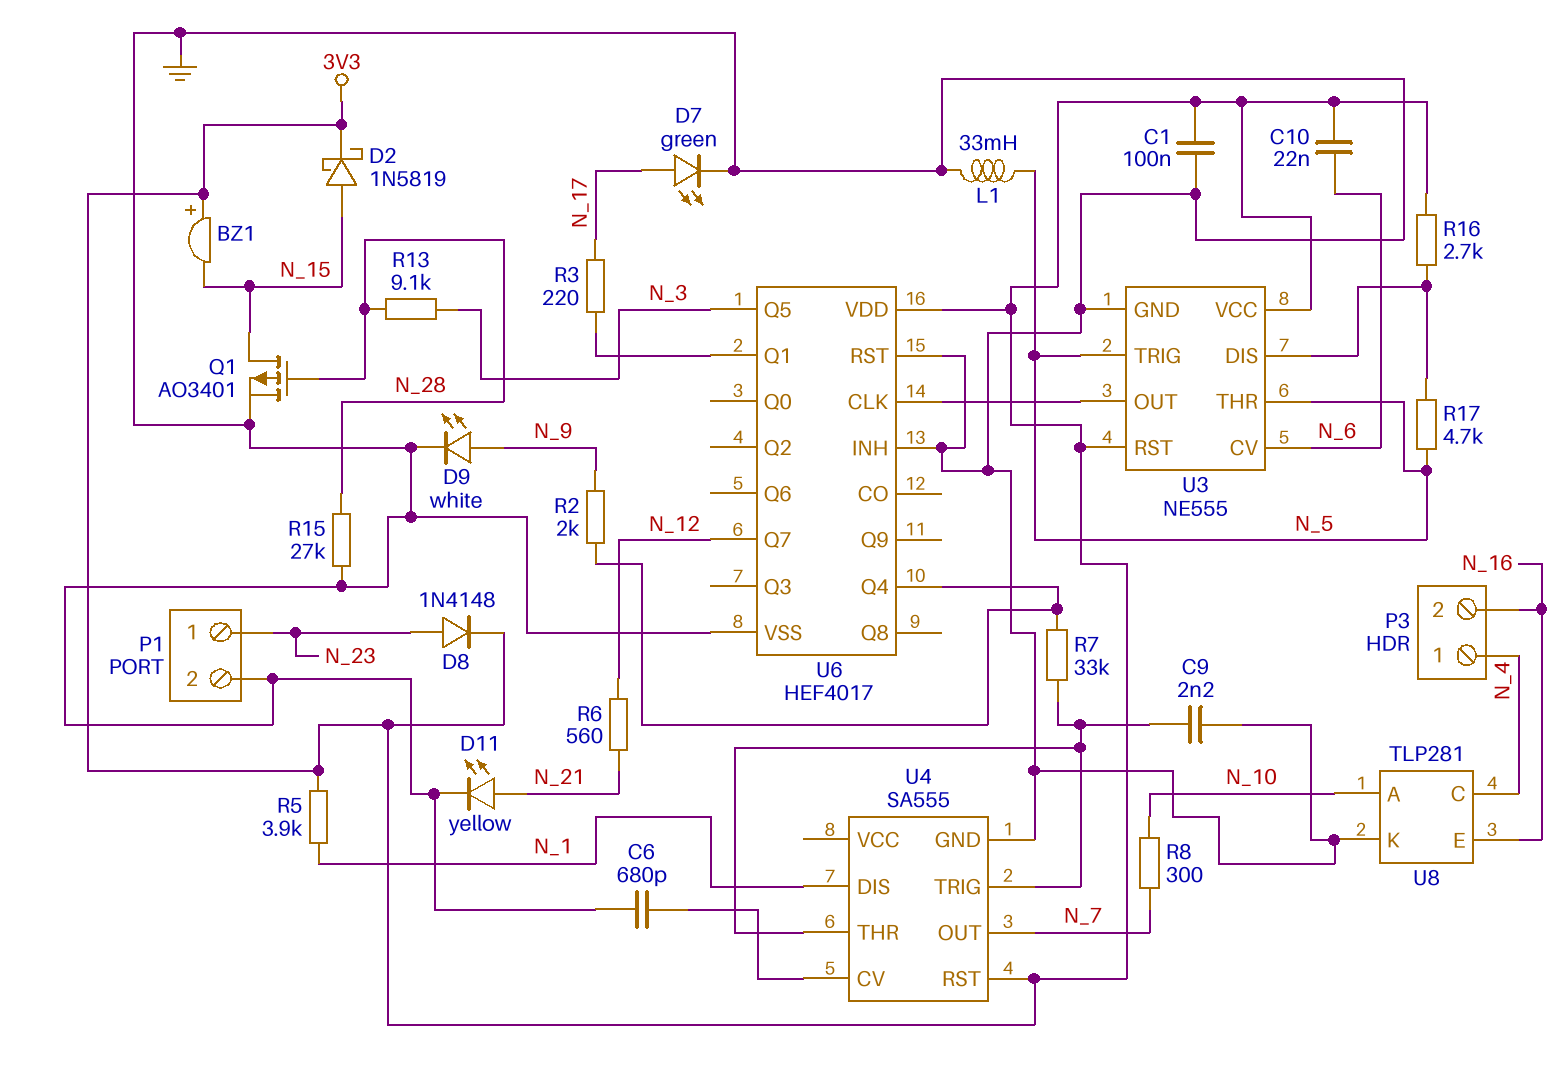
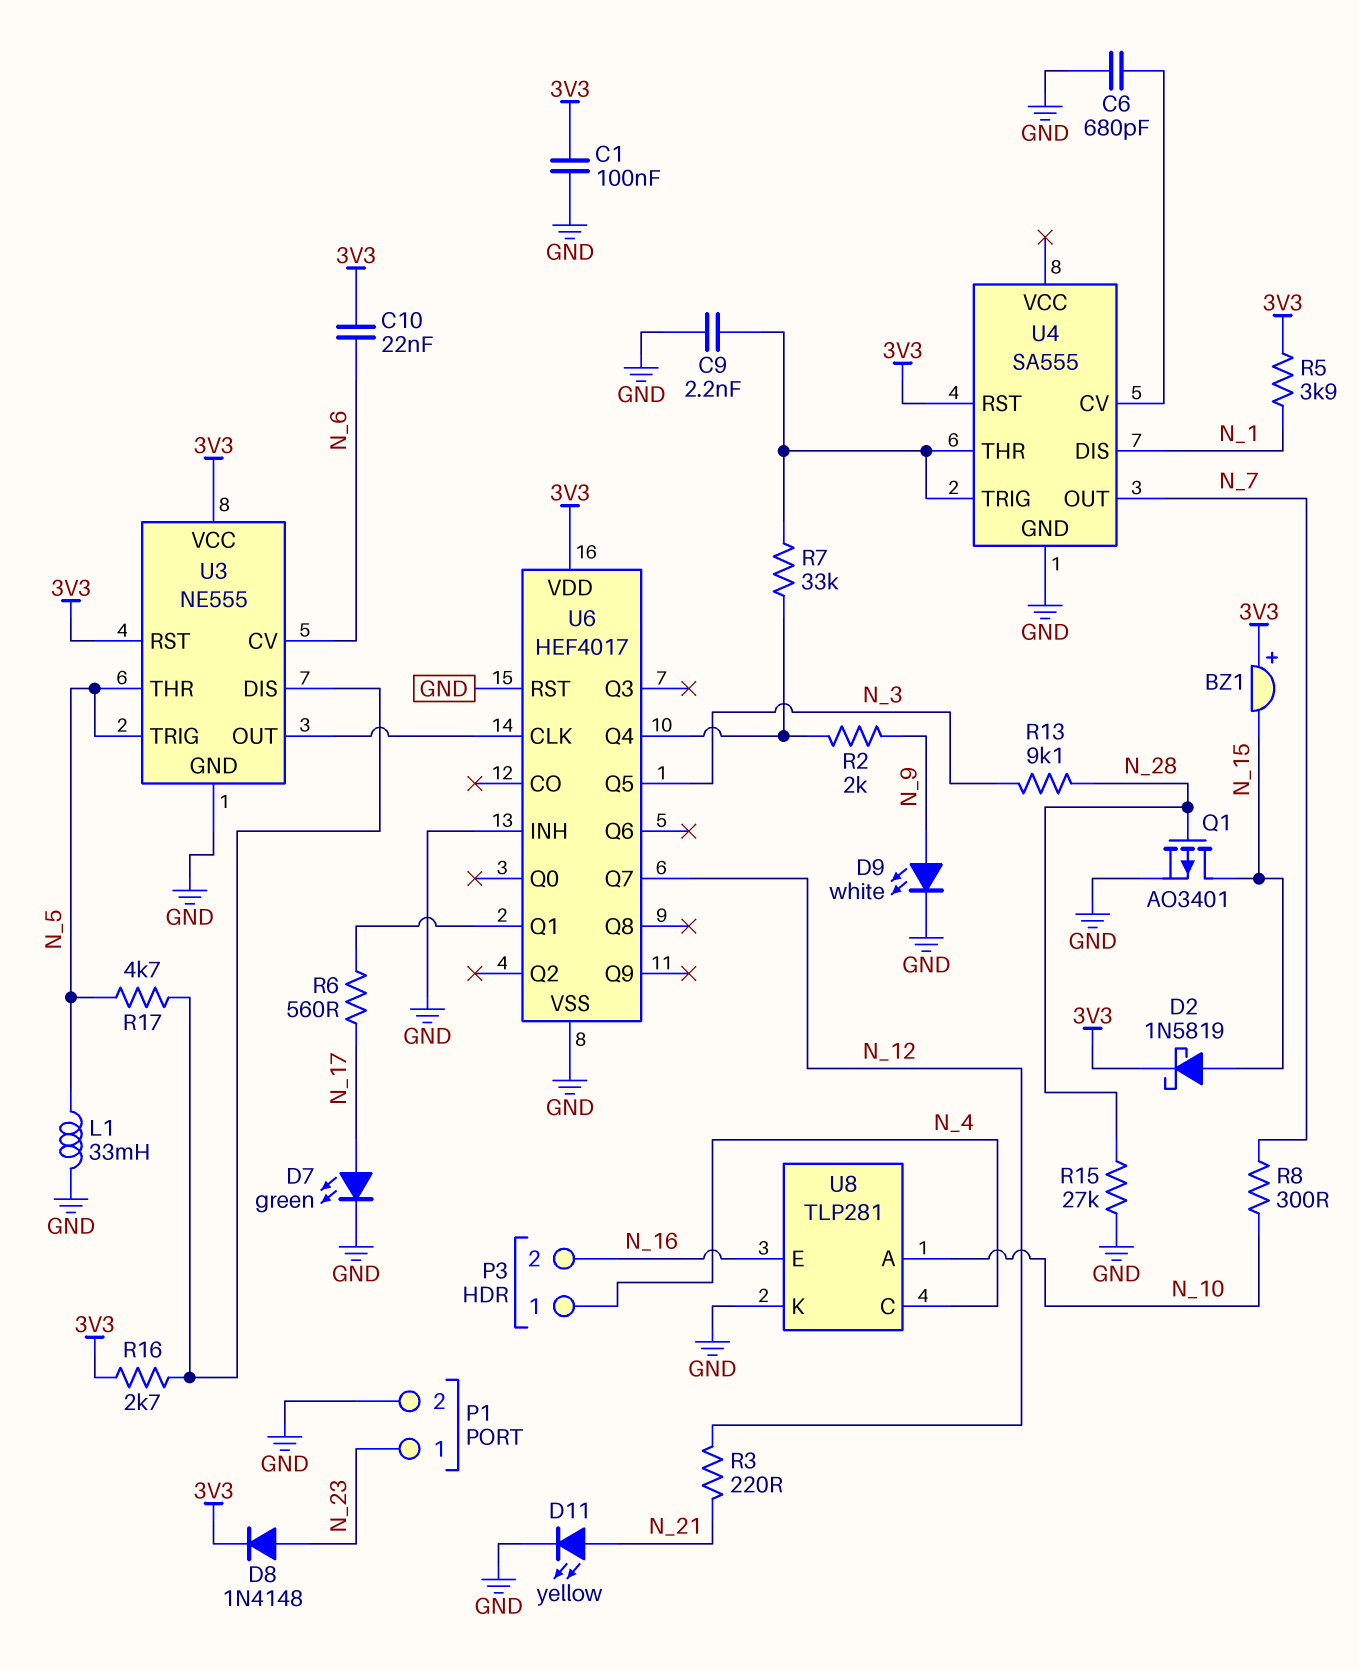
R3: 220 (N_17, U6/Q1) -> 220 (N_12, N_21)
R6: 560 (N_12, N_21) -> 560 (N_17, U6/Q1)

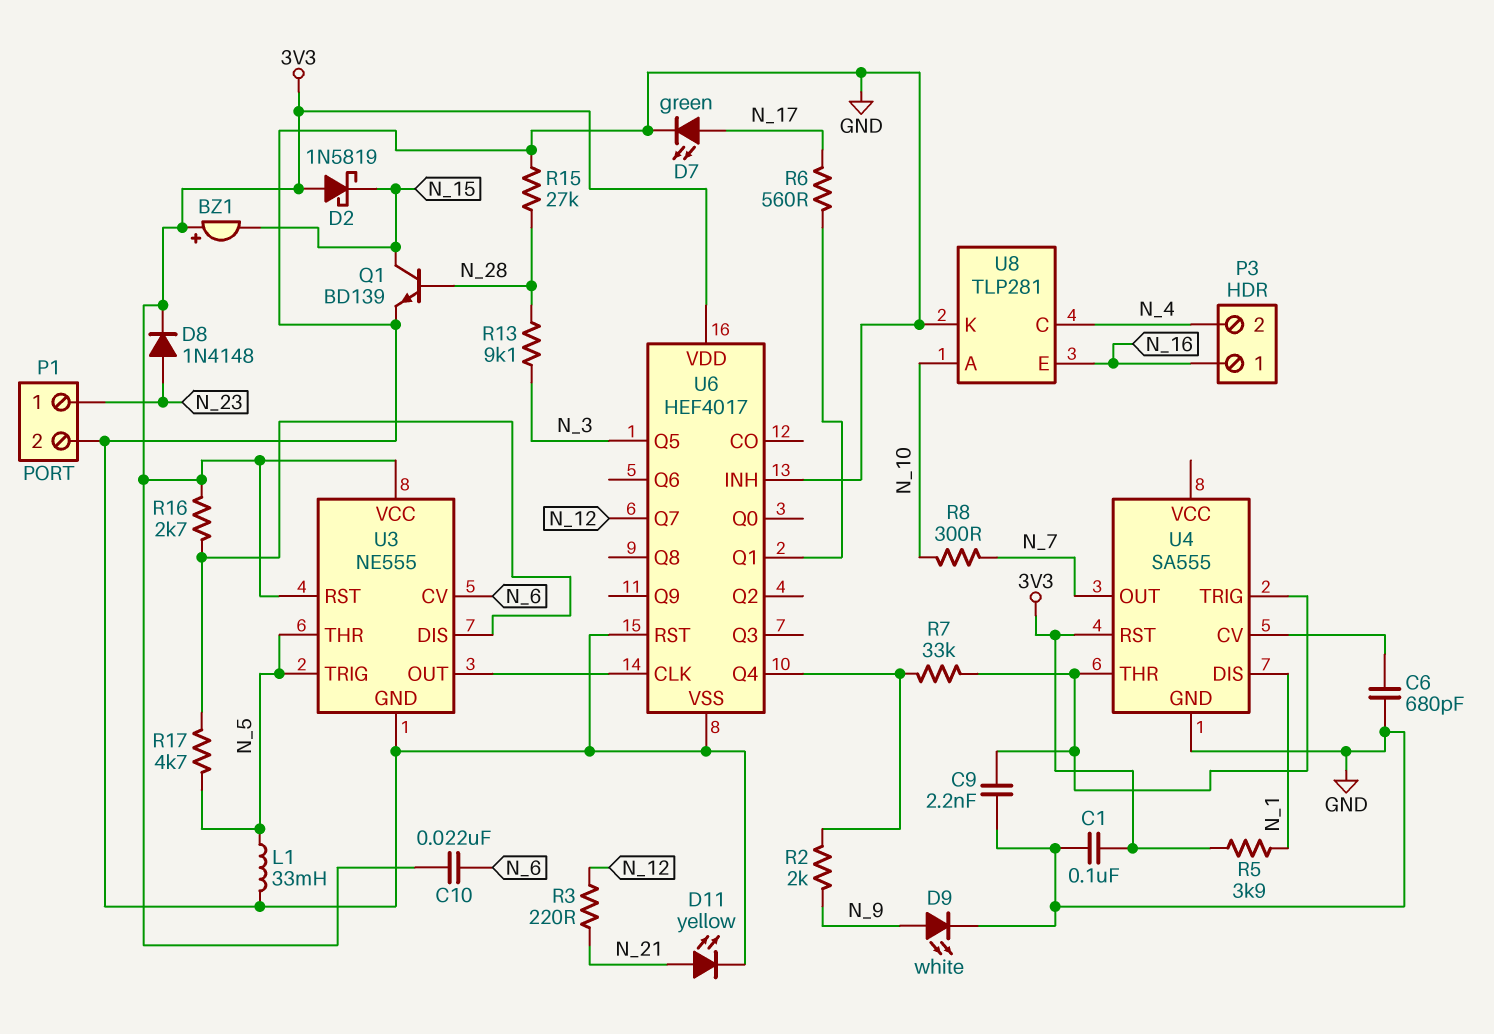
D2: schottky 1N5819 (A N_15, K 3V3) -> schottky 1N5819 (A 3V3, K N_15)
P3 pin 1: N_4 -> N_16
P3 pin 2: N_16 -> N_4
Q1: PMOS AO3401 (G N_28, D N_15, S GND) -> NPN BD139 (B N_28, C N_15, E GND)

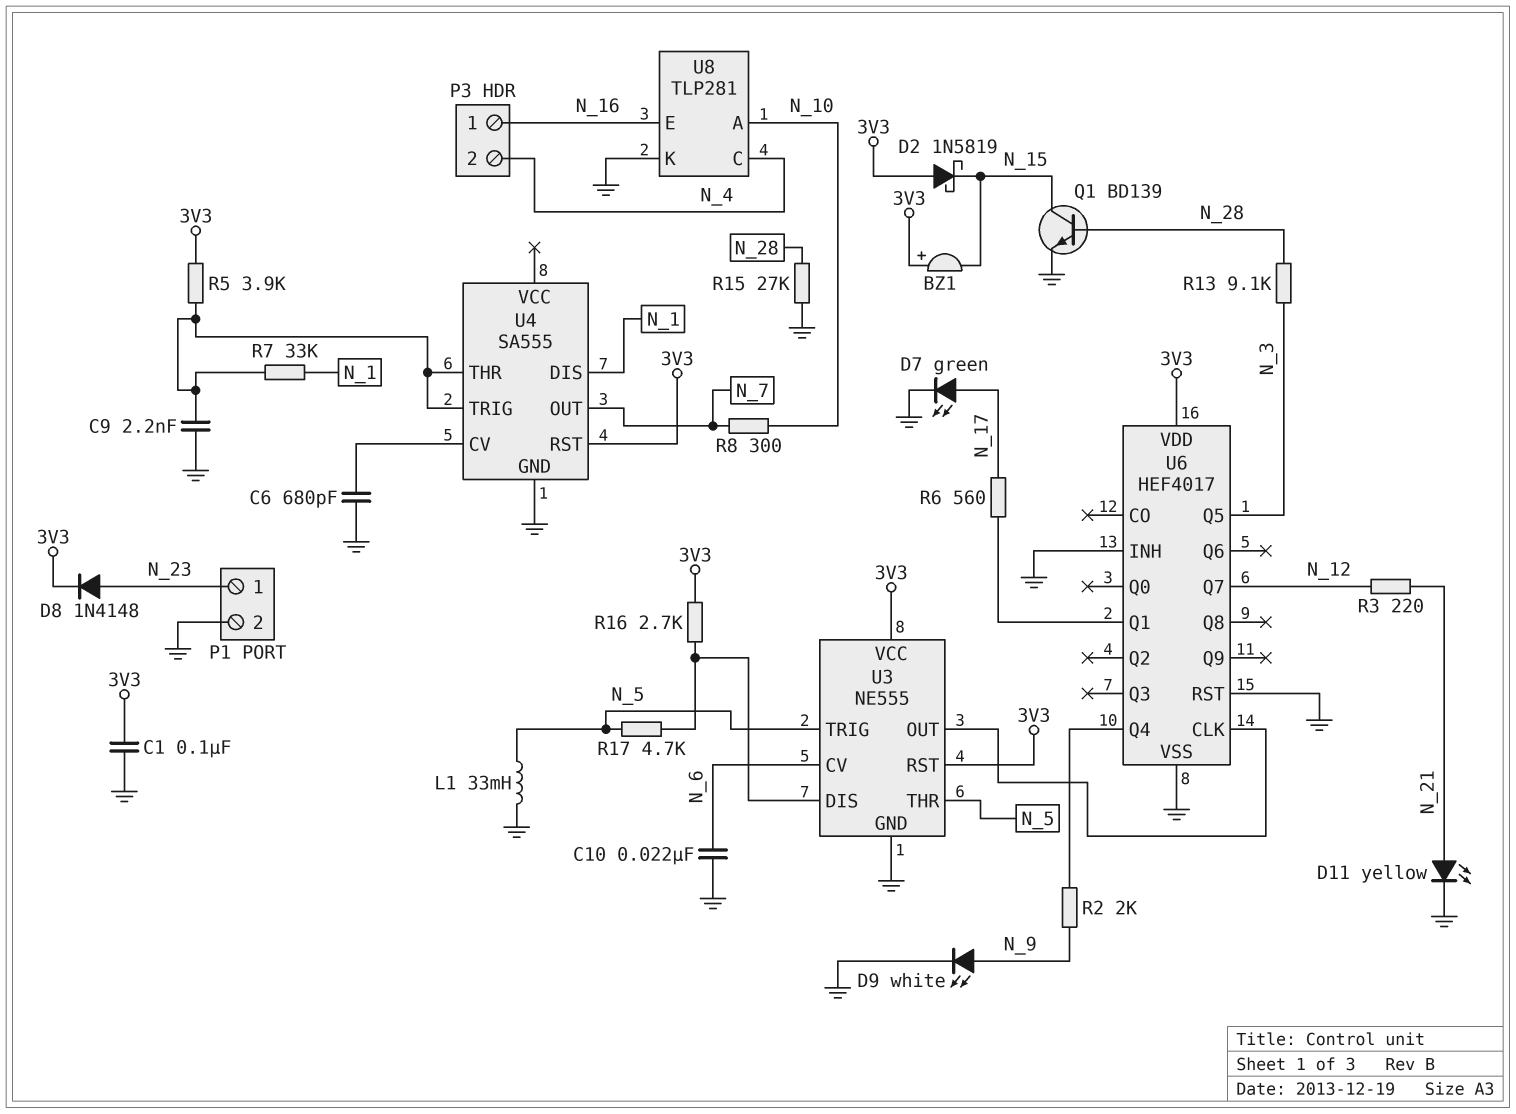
C10: 22nF (3V3, N_6) -> 22nF (GND, N_6)
R5: 3.9k (3V3, N_1) -> 3.9k (3V3, U4/THR)
R7: 33k (U4/THR, U6/Q4) -> 33k (N_1, U4/THR)

